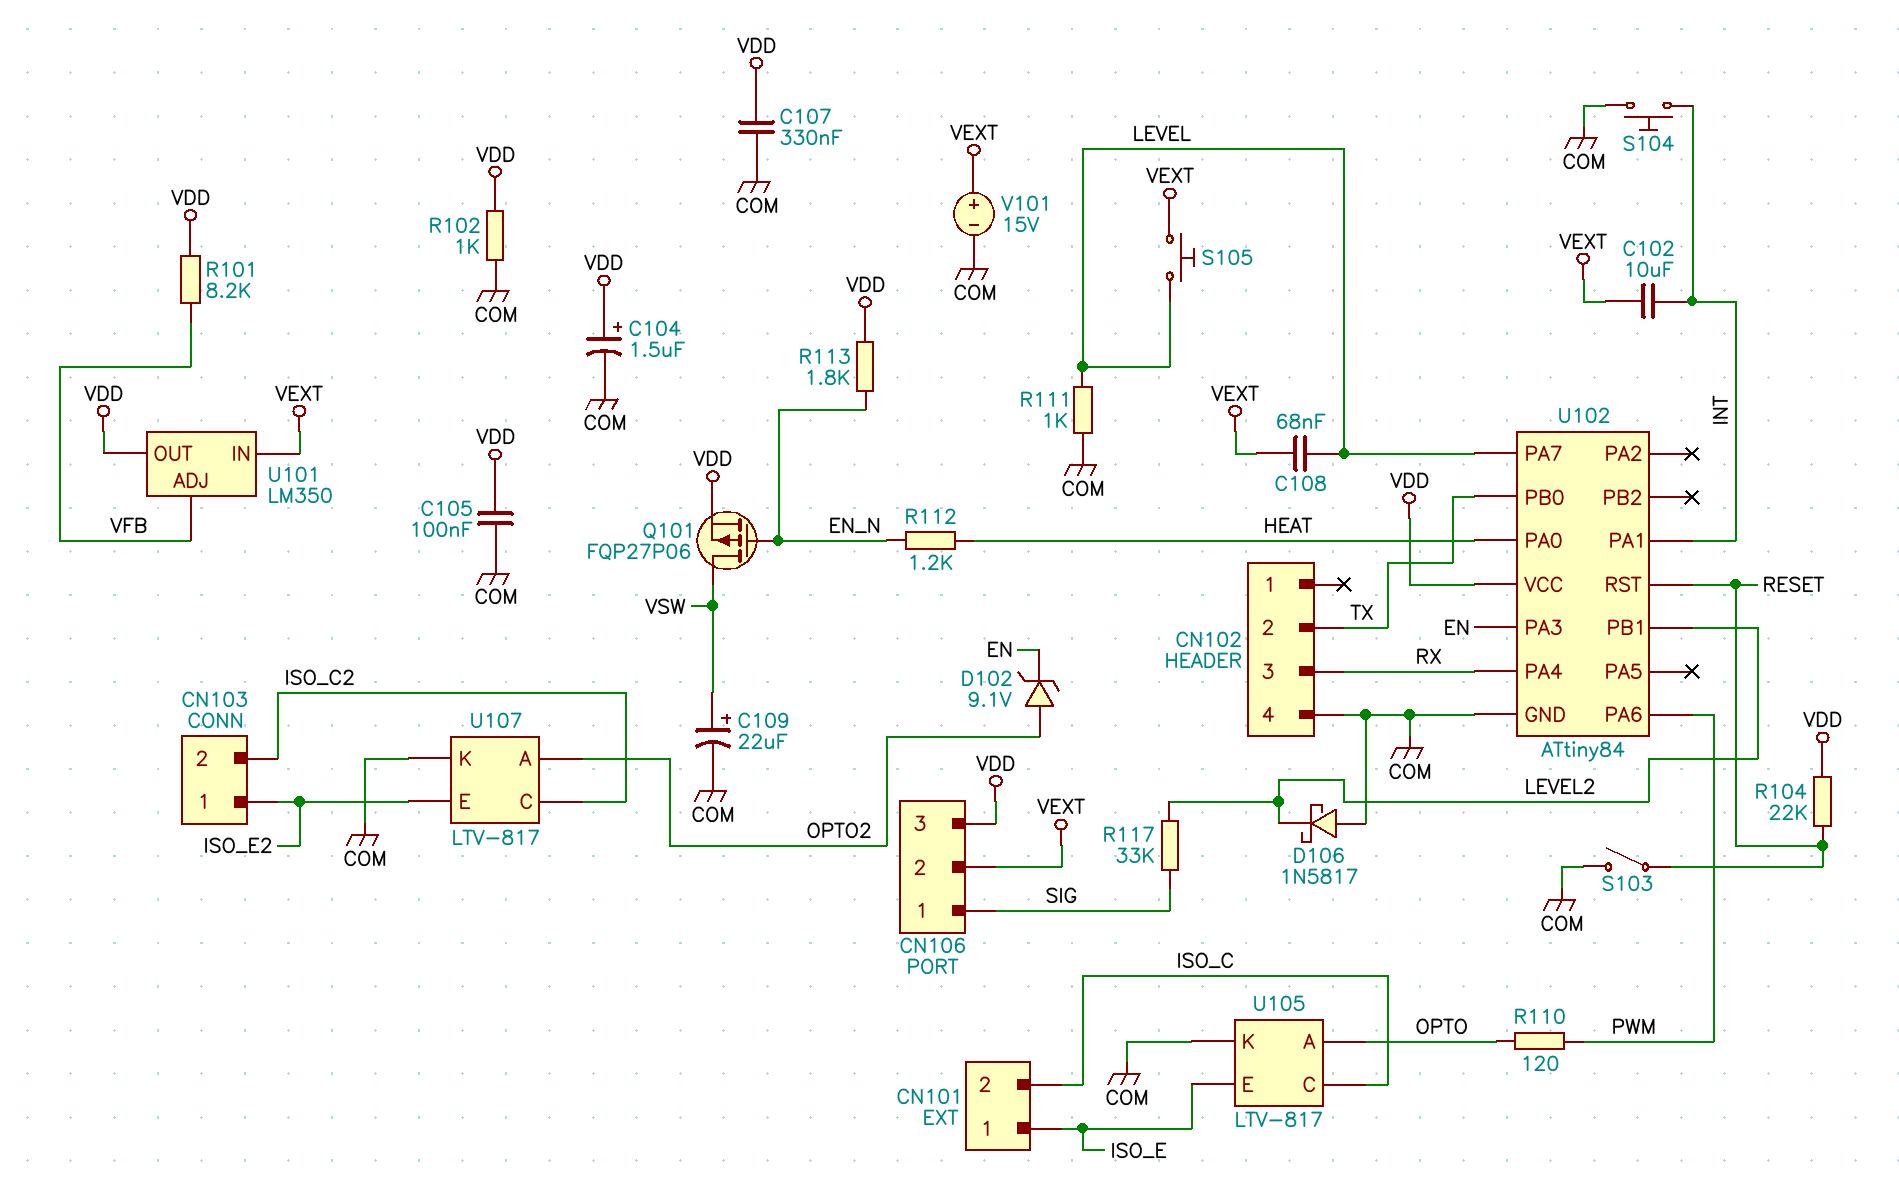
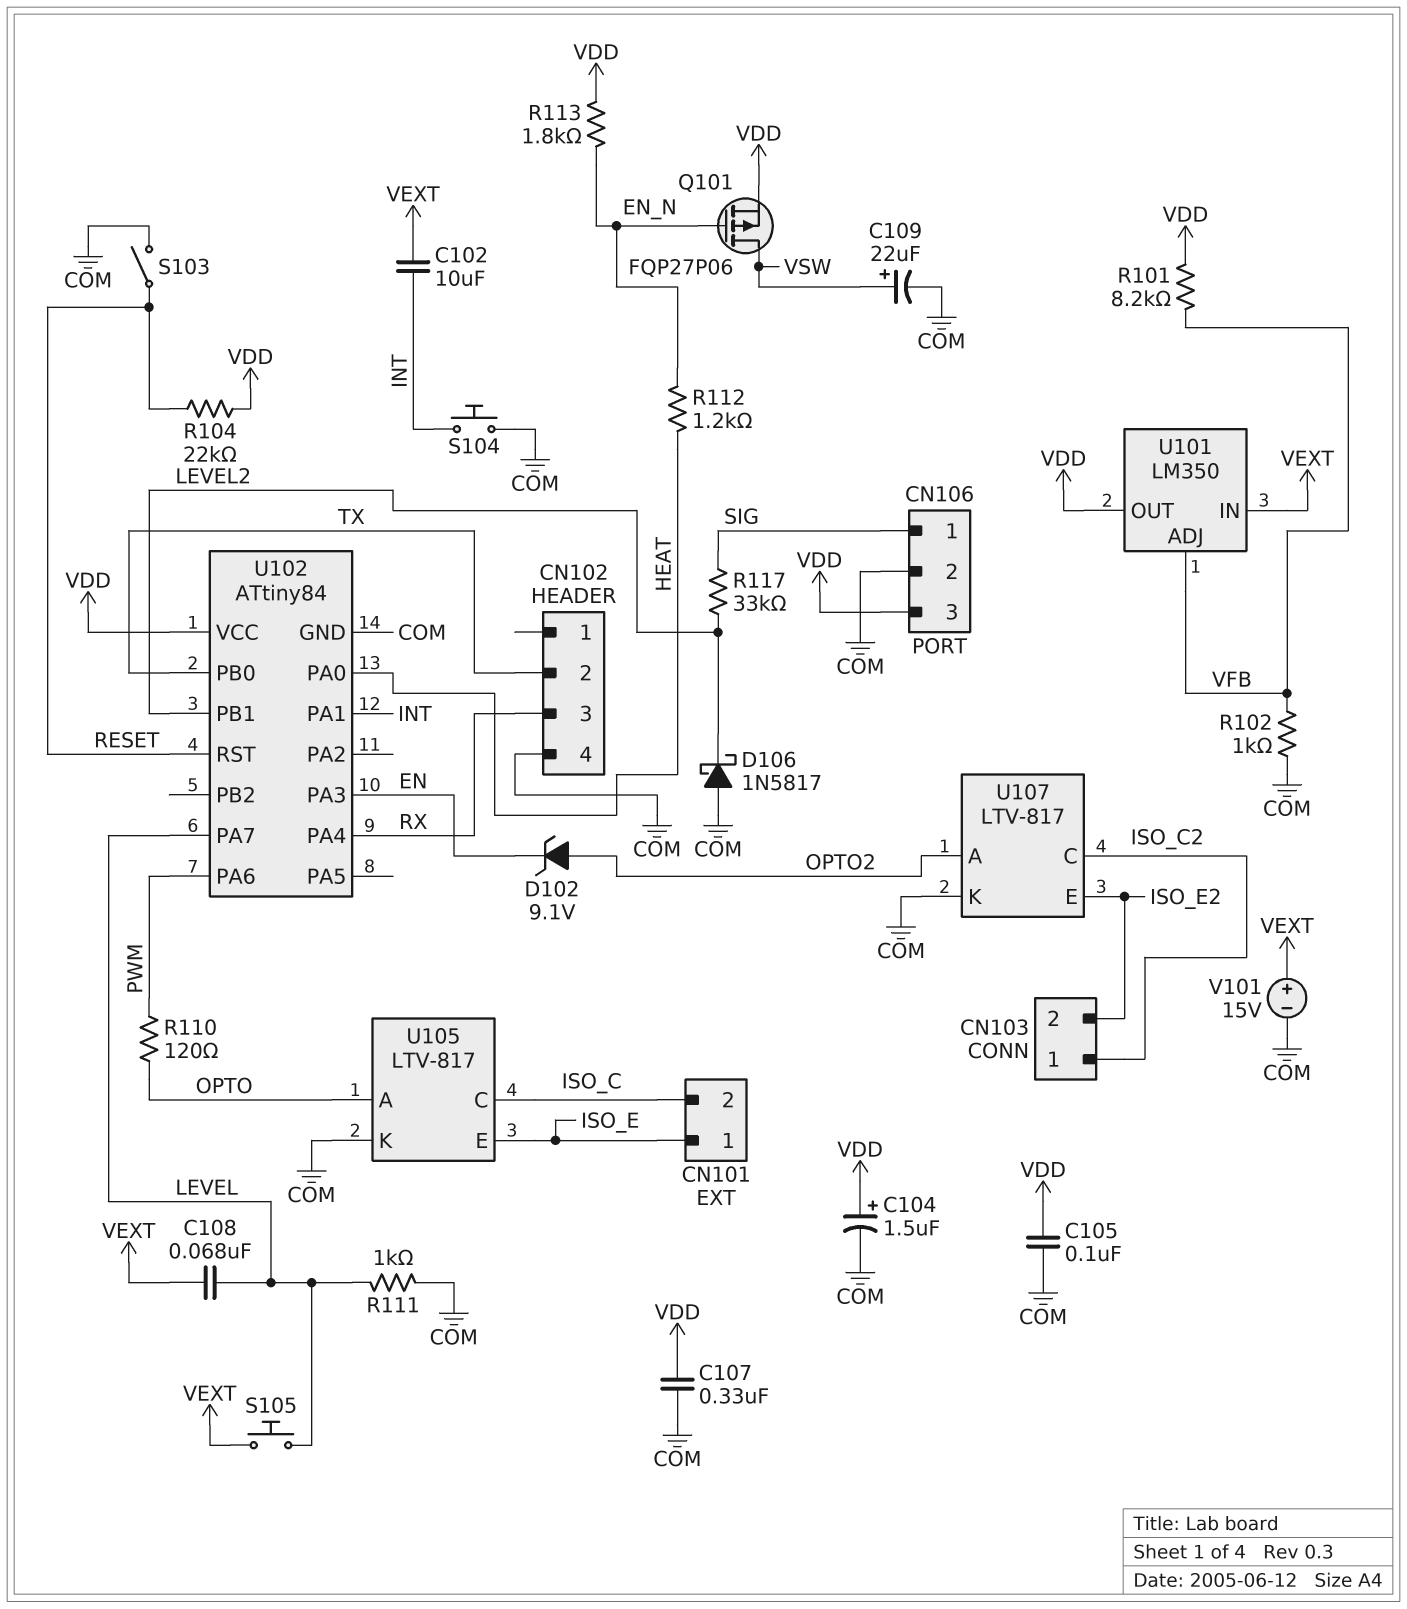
CN103 pin 1: ISO_E2 -> ISO_C2
CN103 pin 2: ISO_C2 -> ISO_E2
CN106 pin 2: VEXT -> COM
R102: 1k (COM, VDD) -> 1k (COM, VFB)

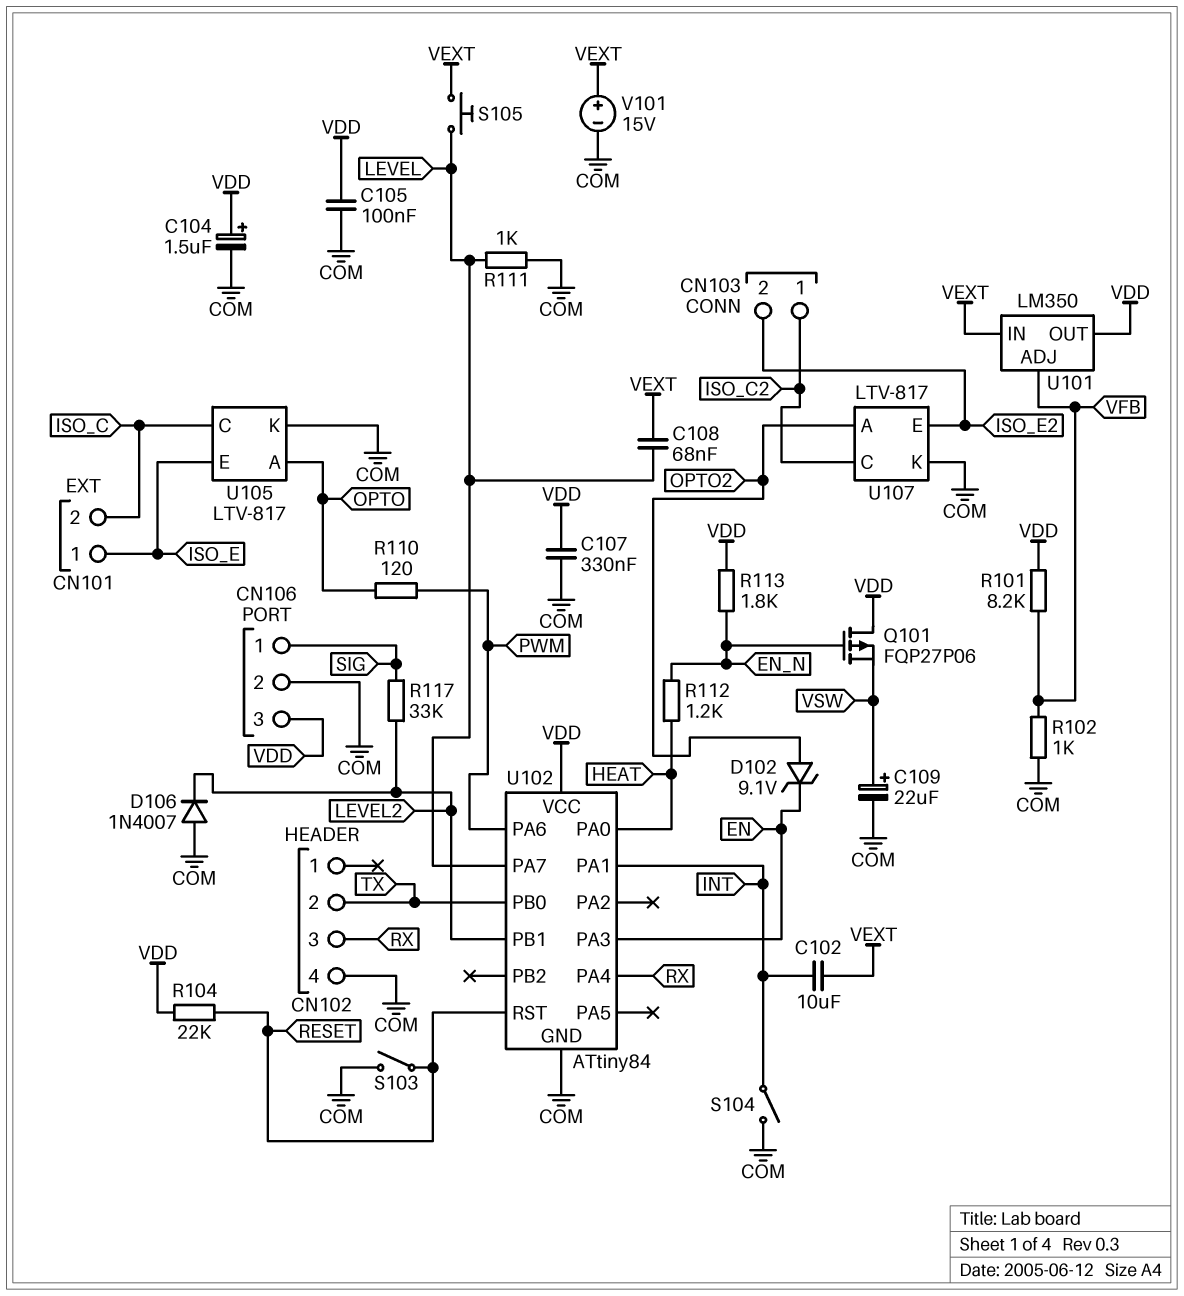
D106: schottky 1N5817 (A COM, K LEVEL2) -> diode 1N4007 (A COM, K LEVEL2)
Q101: PMOS FQP27P06 (G EN_N, D VSW, S VDD) -> PMOS FQP27P06 (G EN_N, D VDD, S VSW)
S104: button (COM, INT) -> switch (COM, INT)

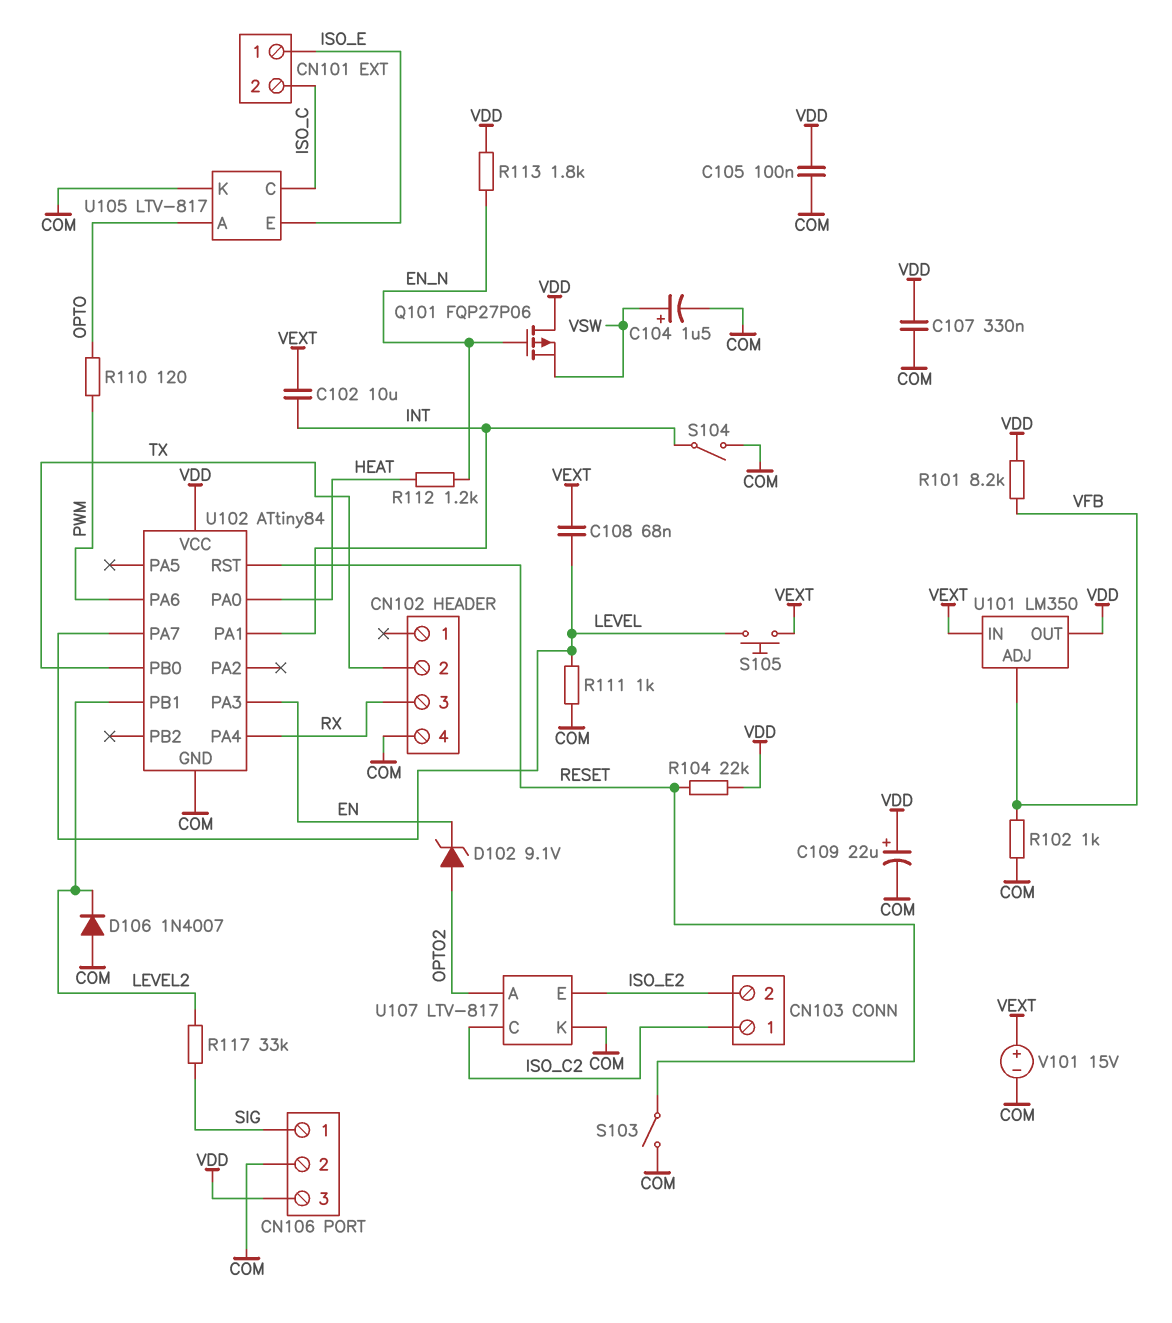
C104: 1.5uF (plus VDD, minus COM) -> 1.5uF (plus VSW, minus COM)
C109: 22uF (plus VSW, minus COM) -> 22uF (plus VDD, minus COM)

